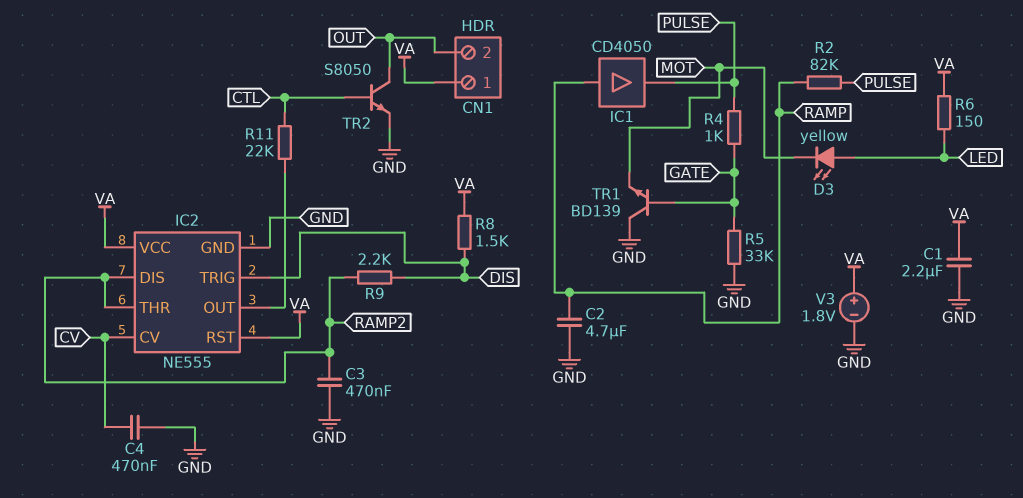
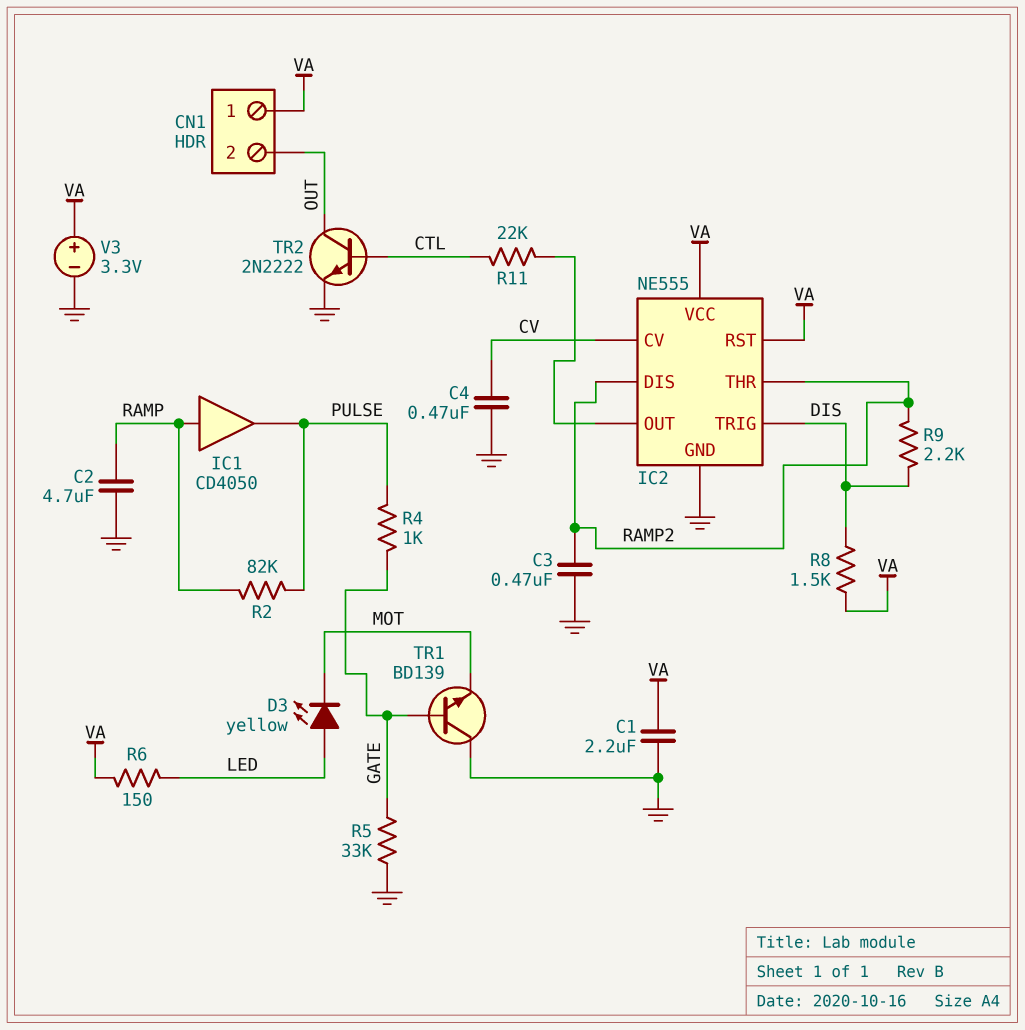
TR2: NPN S8050 (B CTL, C OUT, E GND) -> NPN 2N2222 (B CTL, C OUT, E GND)
V3: 1.8V (plus VA, minus GND) -> 3.3V (plus VA, minus GND)

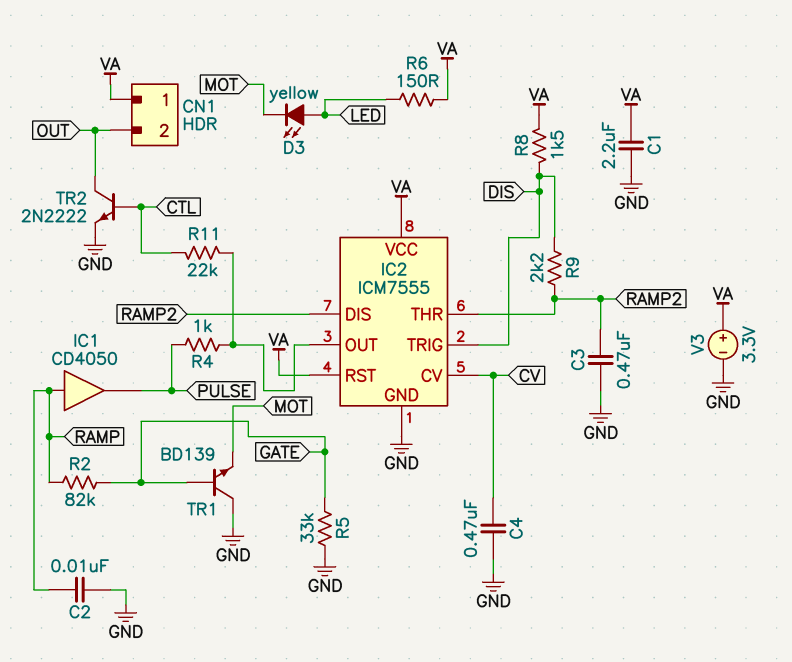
C2: 4.7uF (GND, RAMP) -> 10nF (GND, RAMP)
IC2: NE555 -> ICM7555
R2: 82k (PULSE, RAMP) -> 82k (GATE, RAMP)
R4: 1k (GATE, PULSE) -> 1k (IC2/OUT, PULSE)

